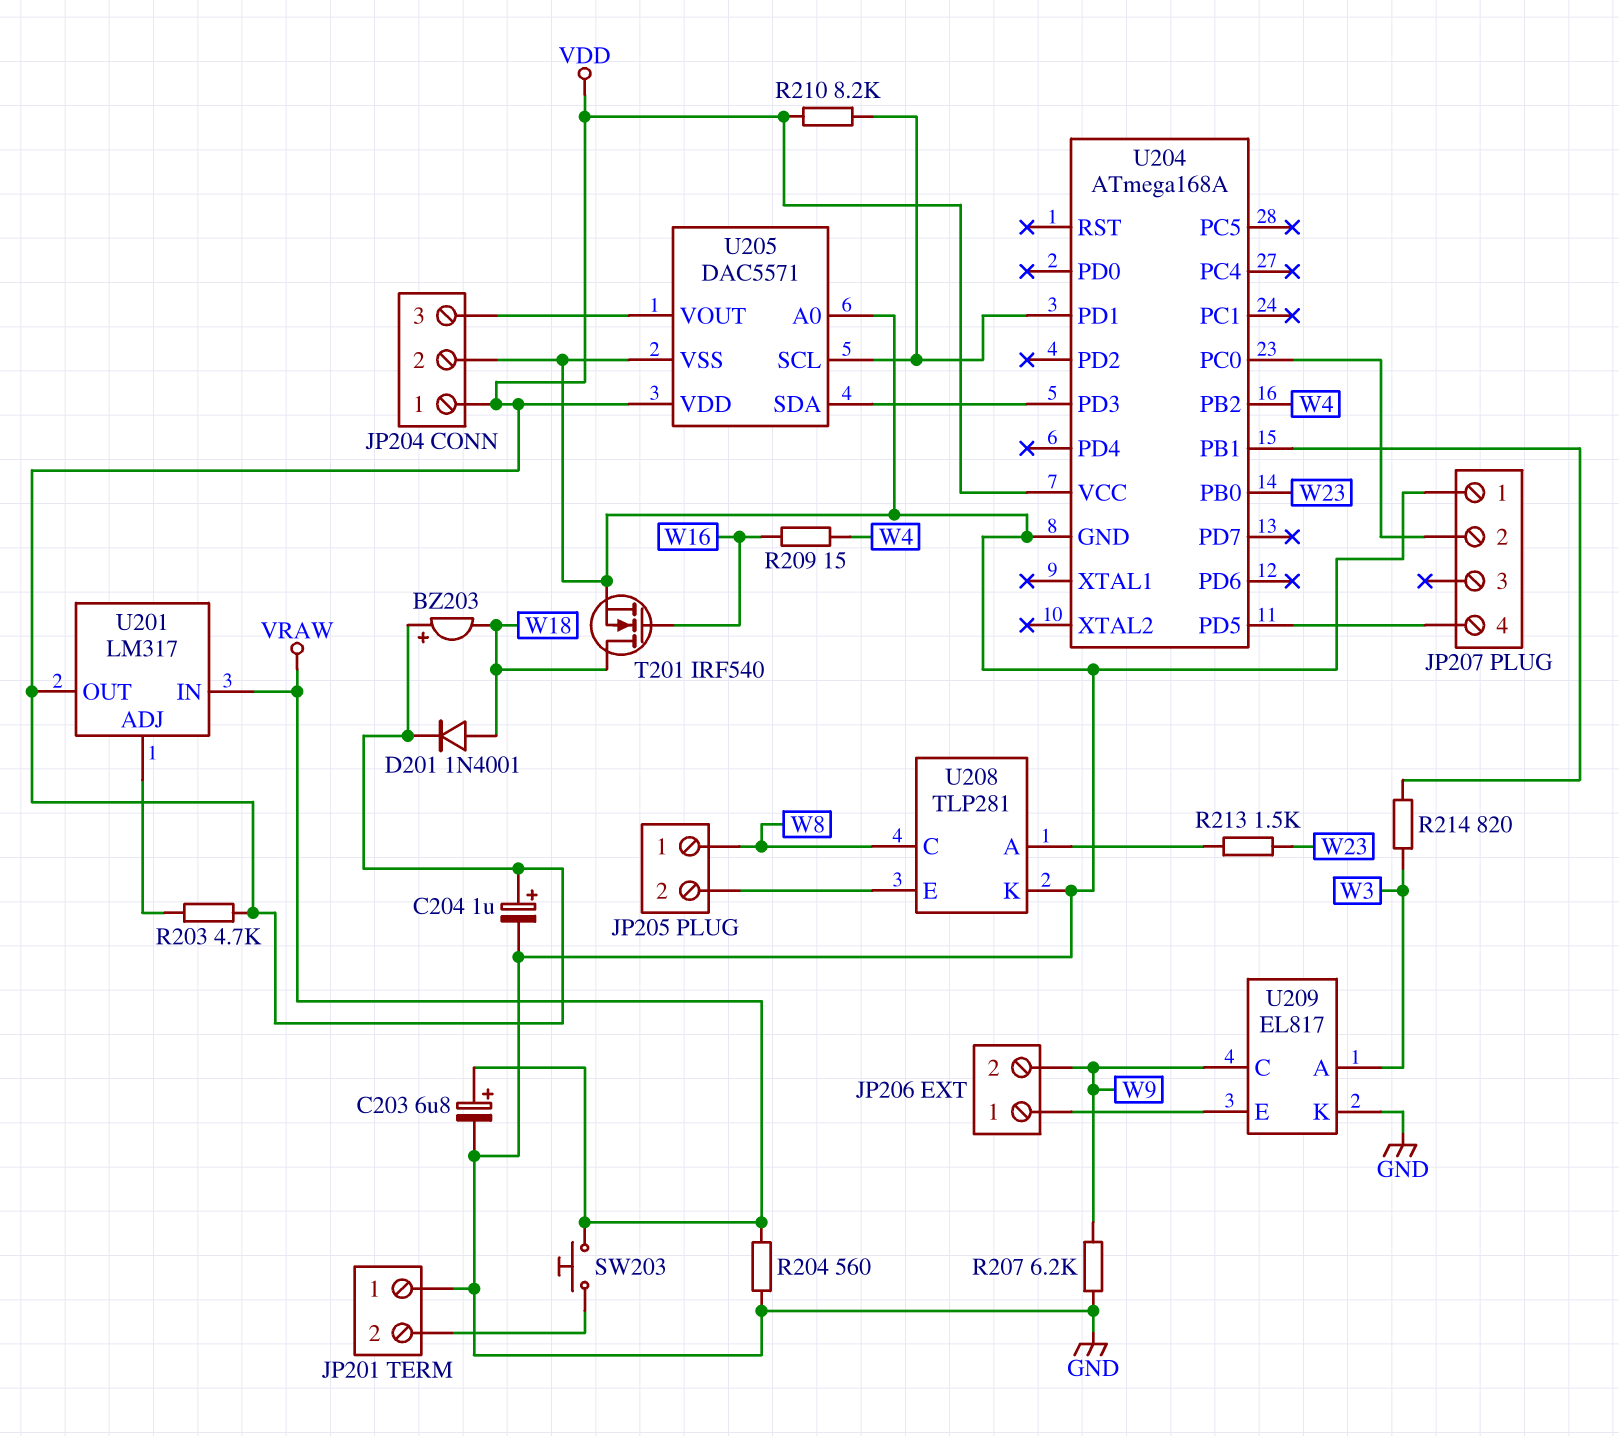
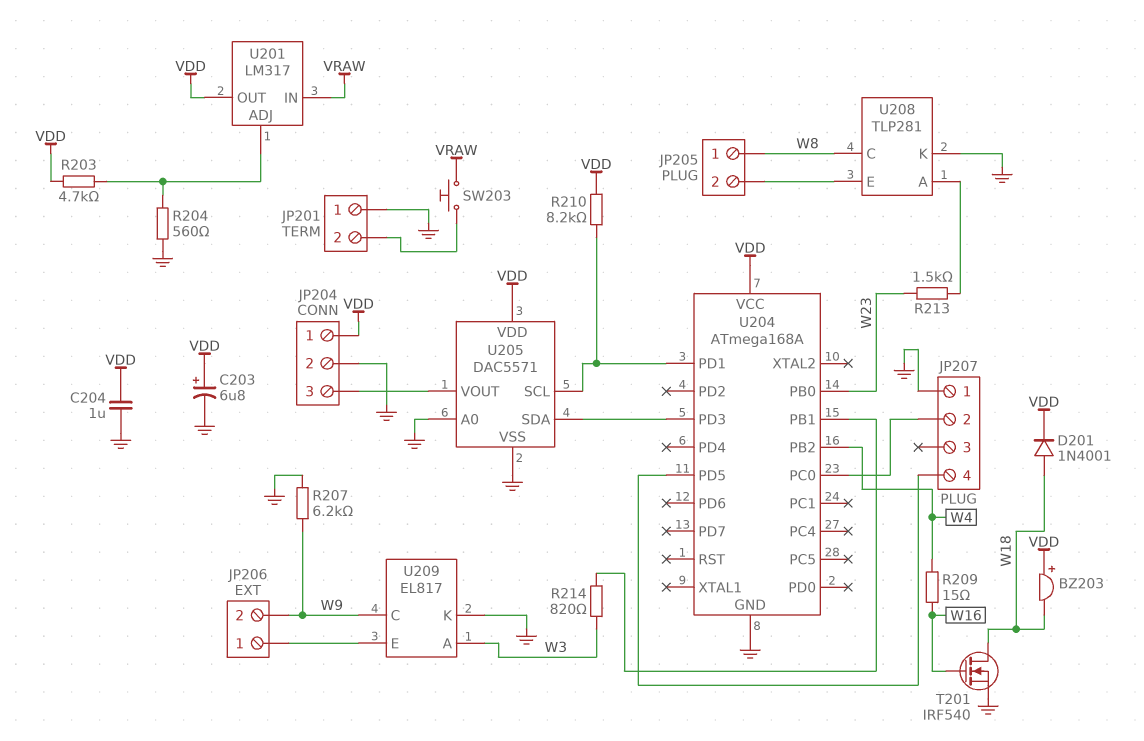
C203: 6.8uF (plus VRAW, minus GND) -> 6.8uF (plus VDD, minus GND)
C204: 1uF (plus VDD, minus GND) -> 1uF (GND, VDD)
R204: 560 (GND, VRAW) -> 560 (GND, U201/ADJ)

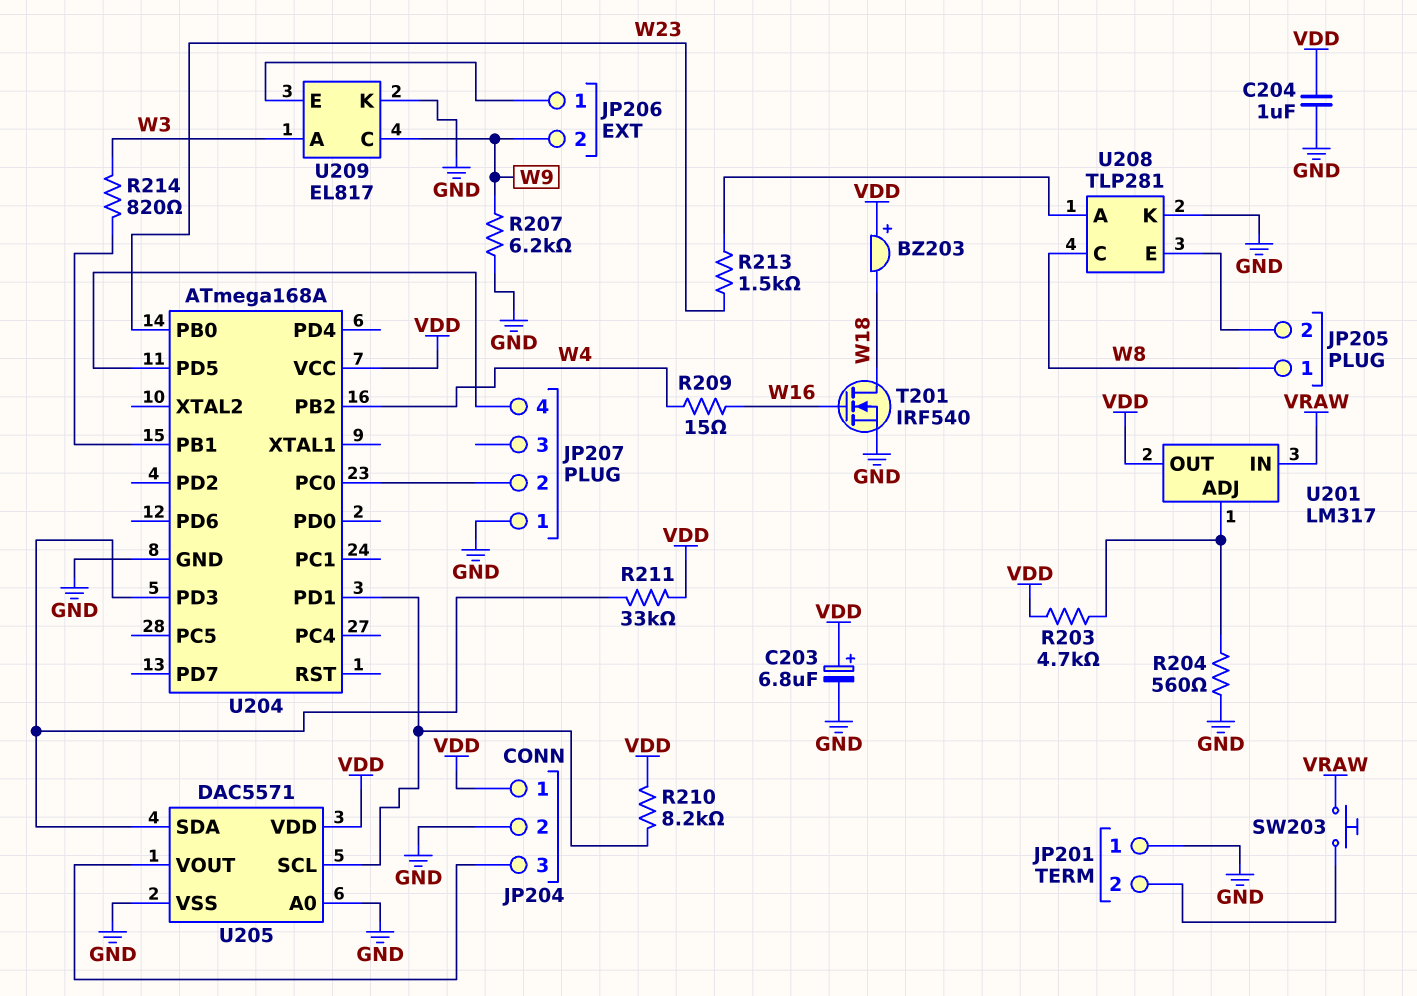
D201: diode 1N4001 (A W18, K VDD) -> none
R211: none -> 33k (U204/PD3, VDD)

